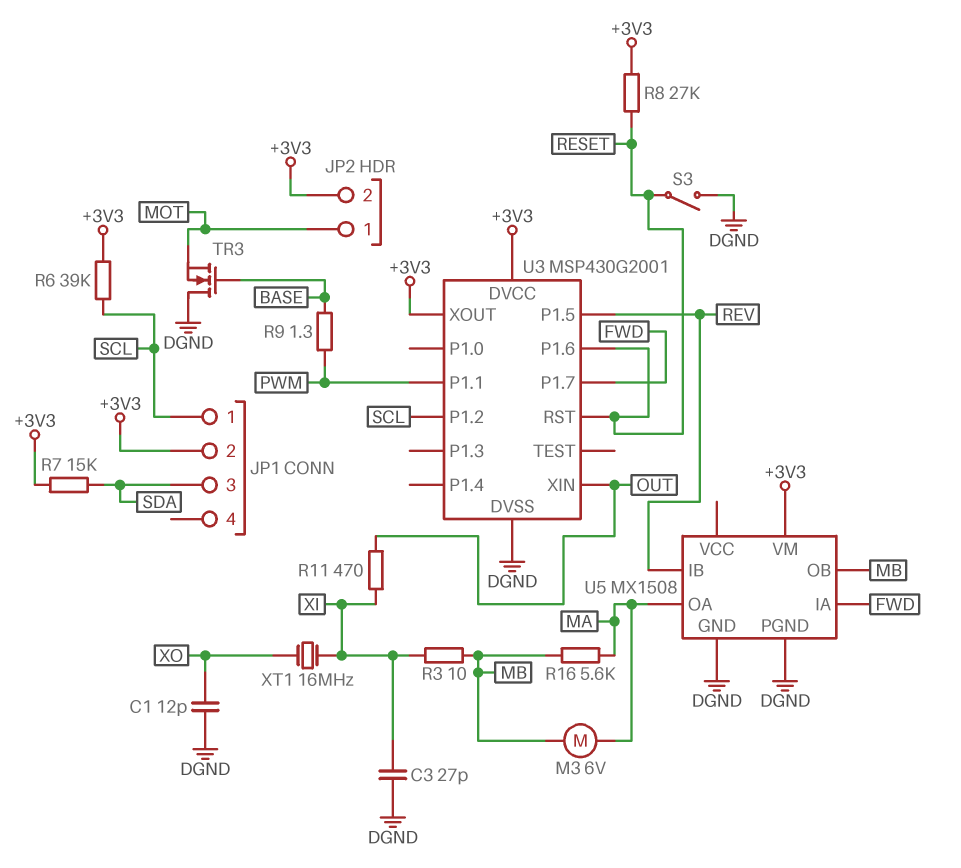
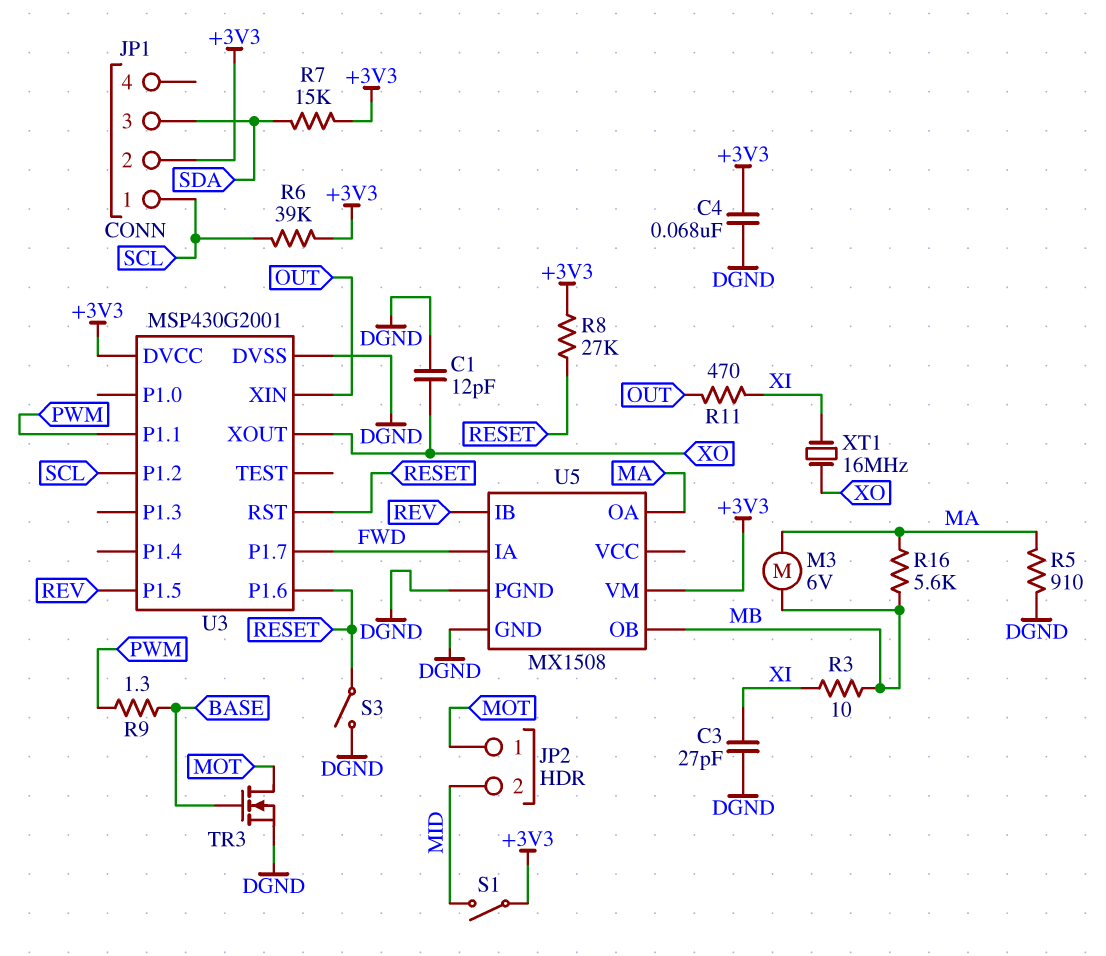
C4: none -> 68nF (+3V3, DGND)
JP2 pin 2: +3V3 -> MID
R5: none -> 910 (DGND, MA)
S1: none -> switch (+3V3, MID)
TR3: NMOS (G BASE, D DGND, S MOT) -> NMOS (G BASE, D MOT, S DGND)
U3 pin XOUT: +3V3 -> XO

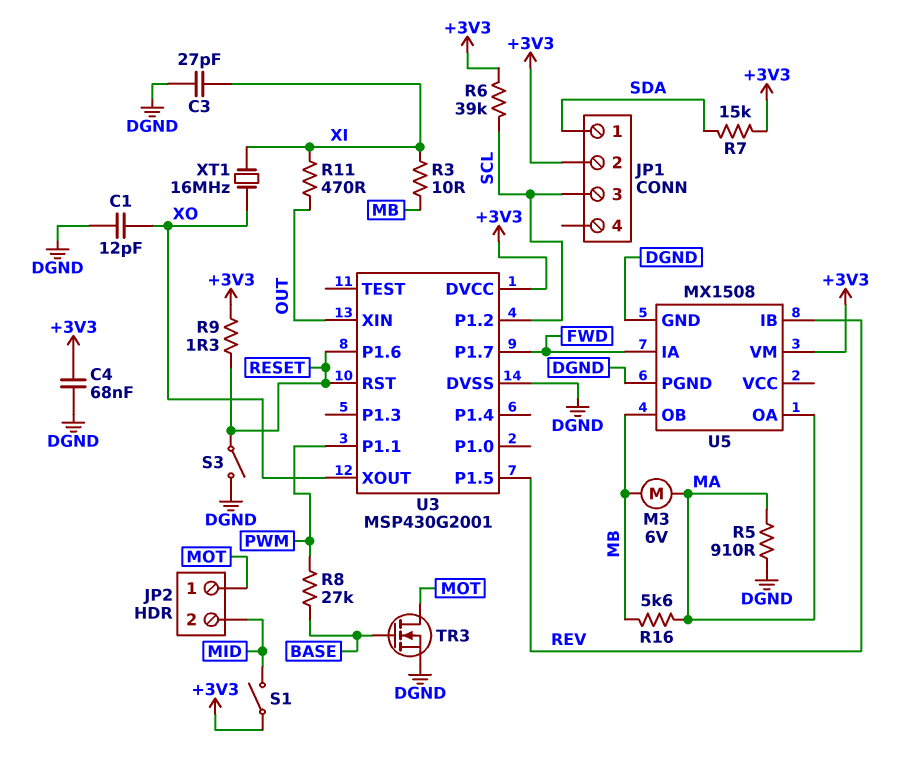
JP1 pin 1: SCL -> SDA
JP1 pin 3: SDA -> SCL
R8: 27k (+3V3, RESET) -> 27k (BASE, PWM)
R9: 1.3 (BASE, PWM) -> 1.3 (+3V3, RESET)

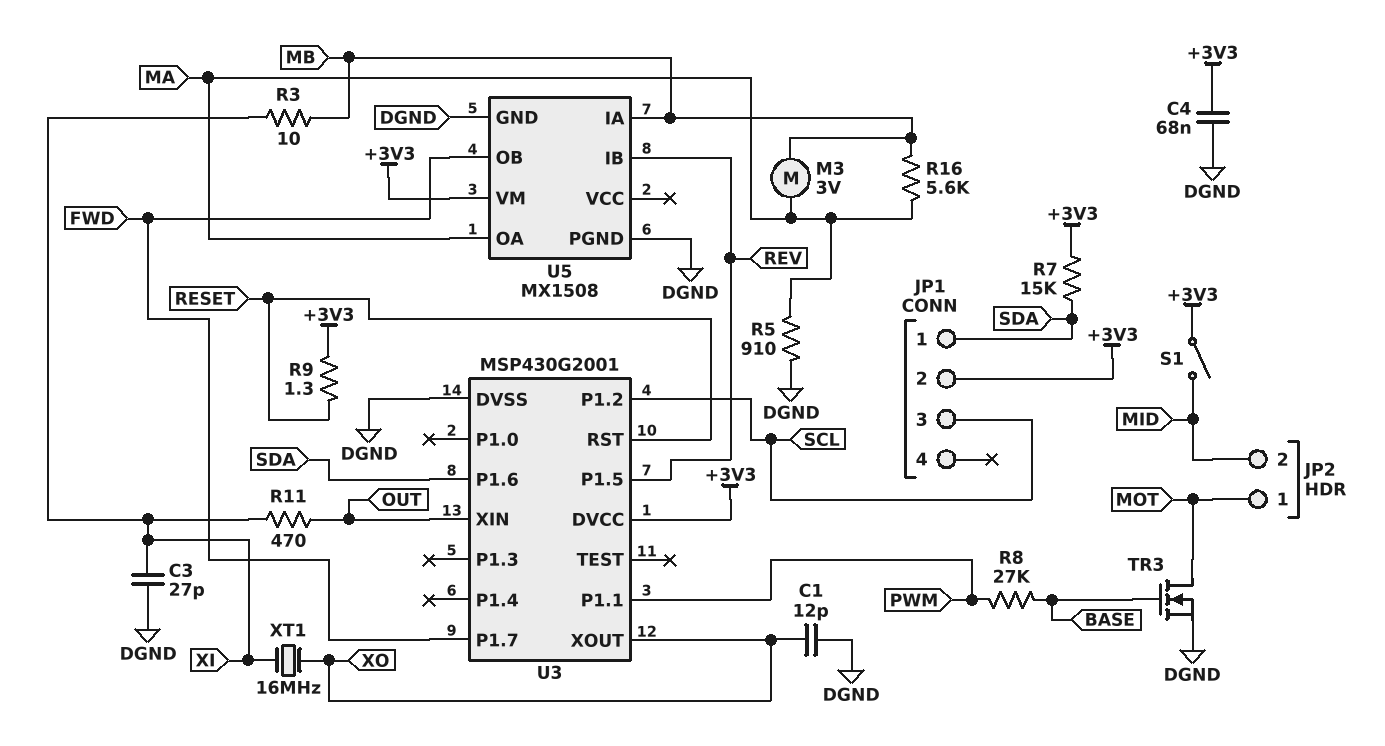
M3: motor 6V (MA, MB) -> motor 3V (MA, MB)
R6: 39k (+3V3, SCL) -> none
S3: switch (DGND, RESET) -> none
U3 pin P1.6: RESET -> SDA
U5 pin IA: FWD -> MB
U5 pin OB: MB -> FWD

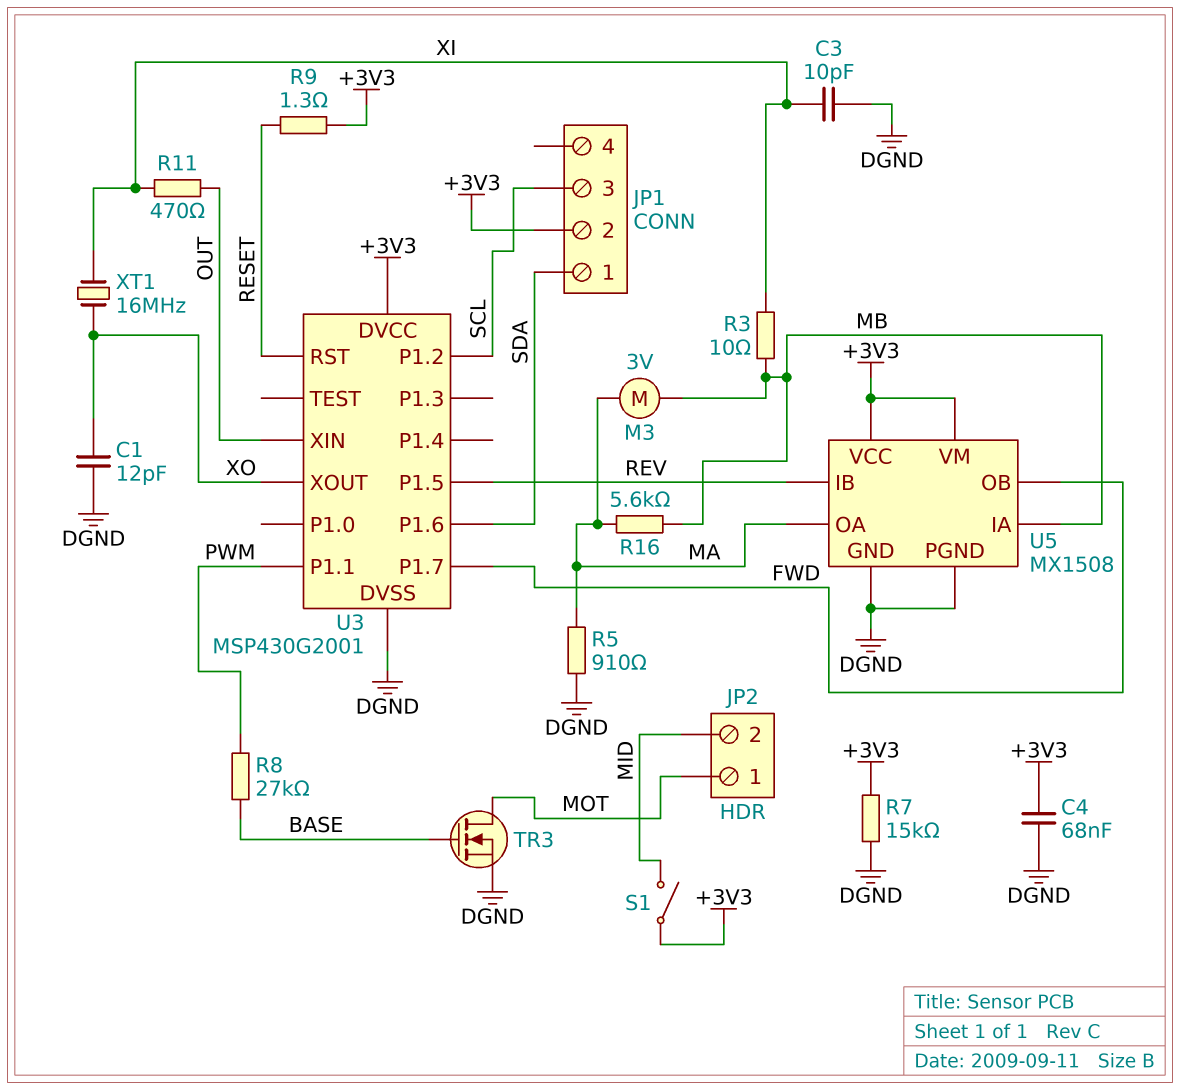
C3: 27pF (DGND, XI) -> 10pF (DGND, XI)
R7: 15k (+3V3, SDA) -> 15k (+3V3, DGND)
U5 pin VCC: none -> +3V3

